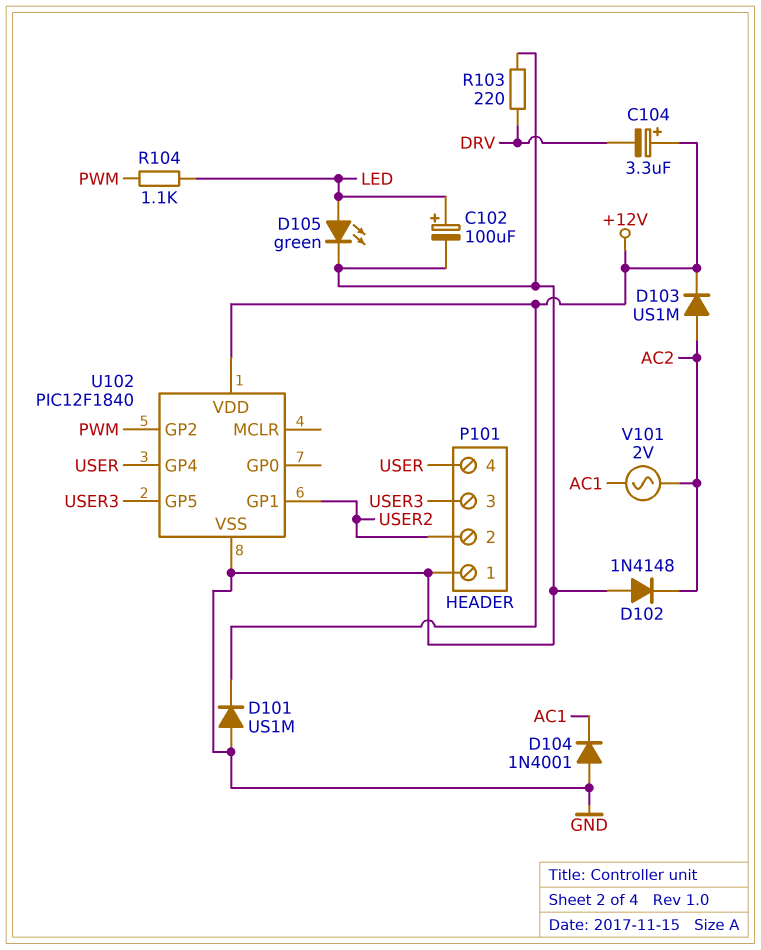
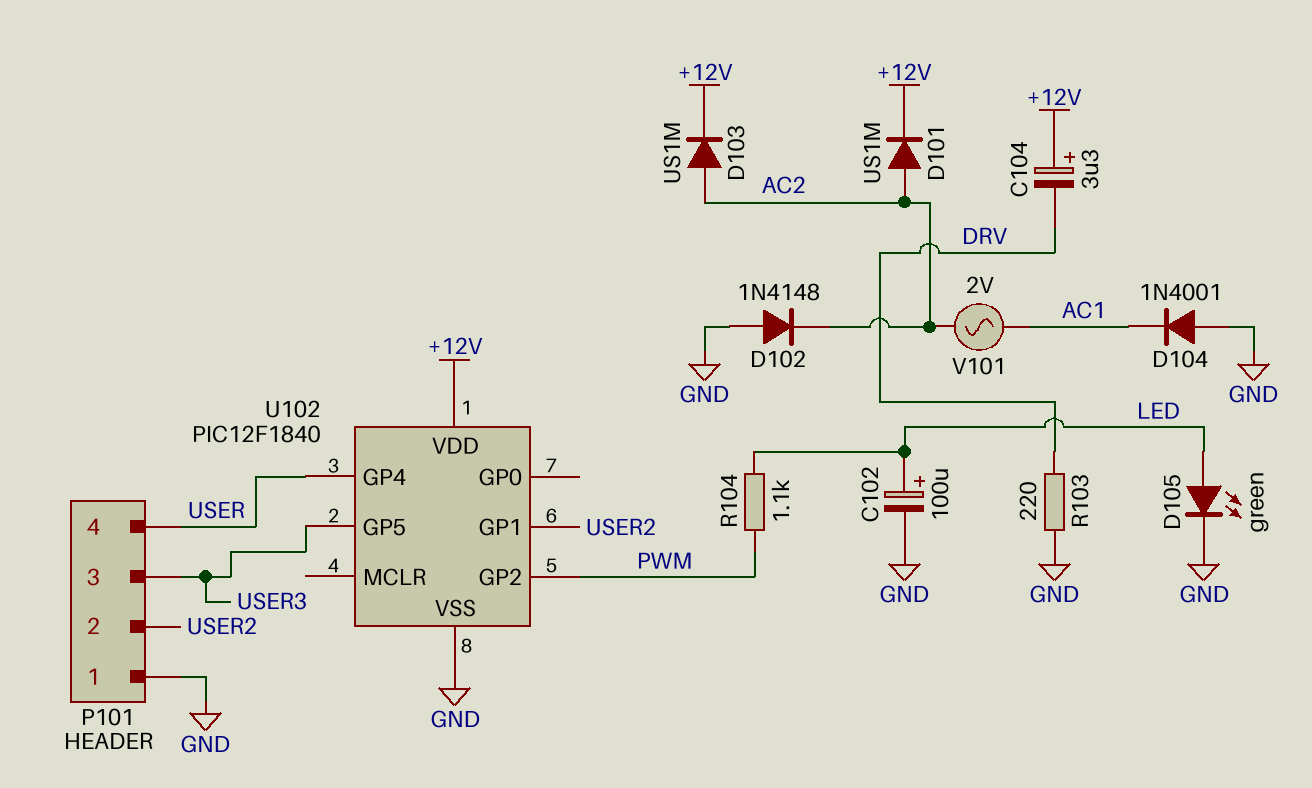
D101: diode US1M (A GND, K +12V) -> diode US1M (A AC2, K +12V)

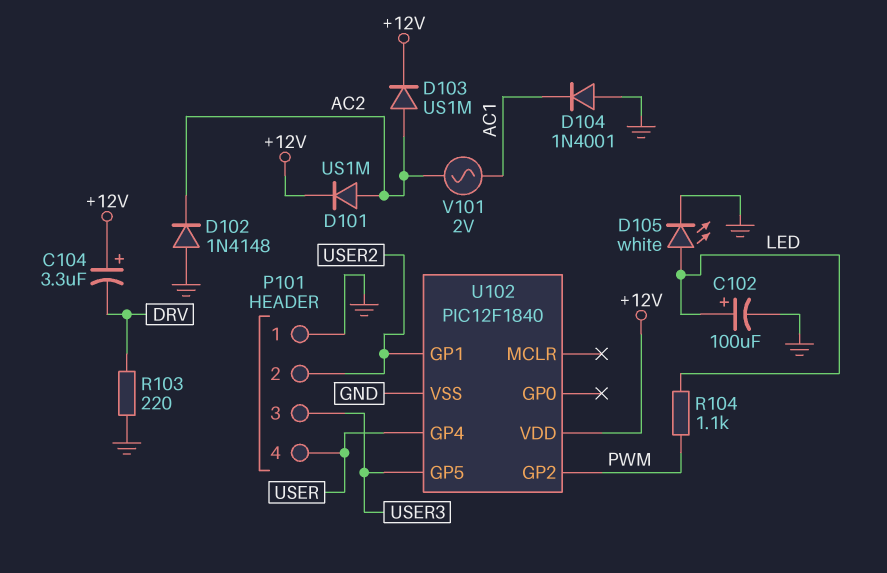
D105: LED green (A LED, K GND) -> LED white (A LED, K GND)

